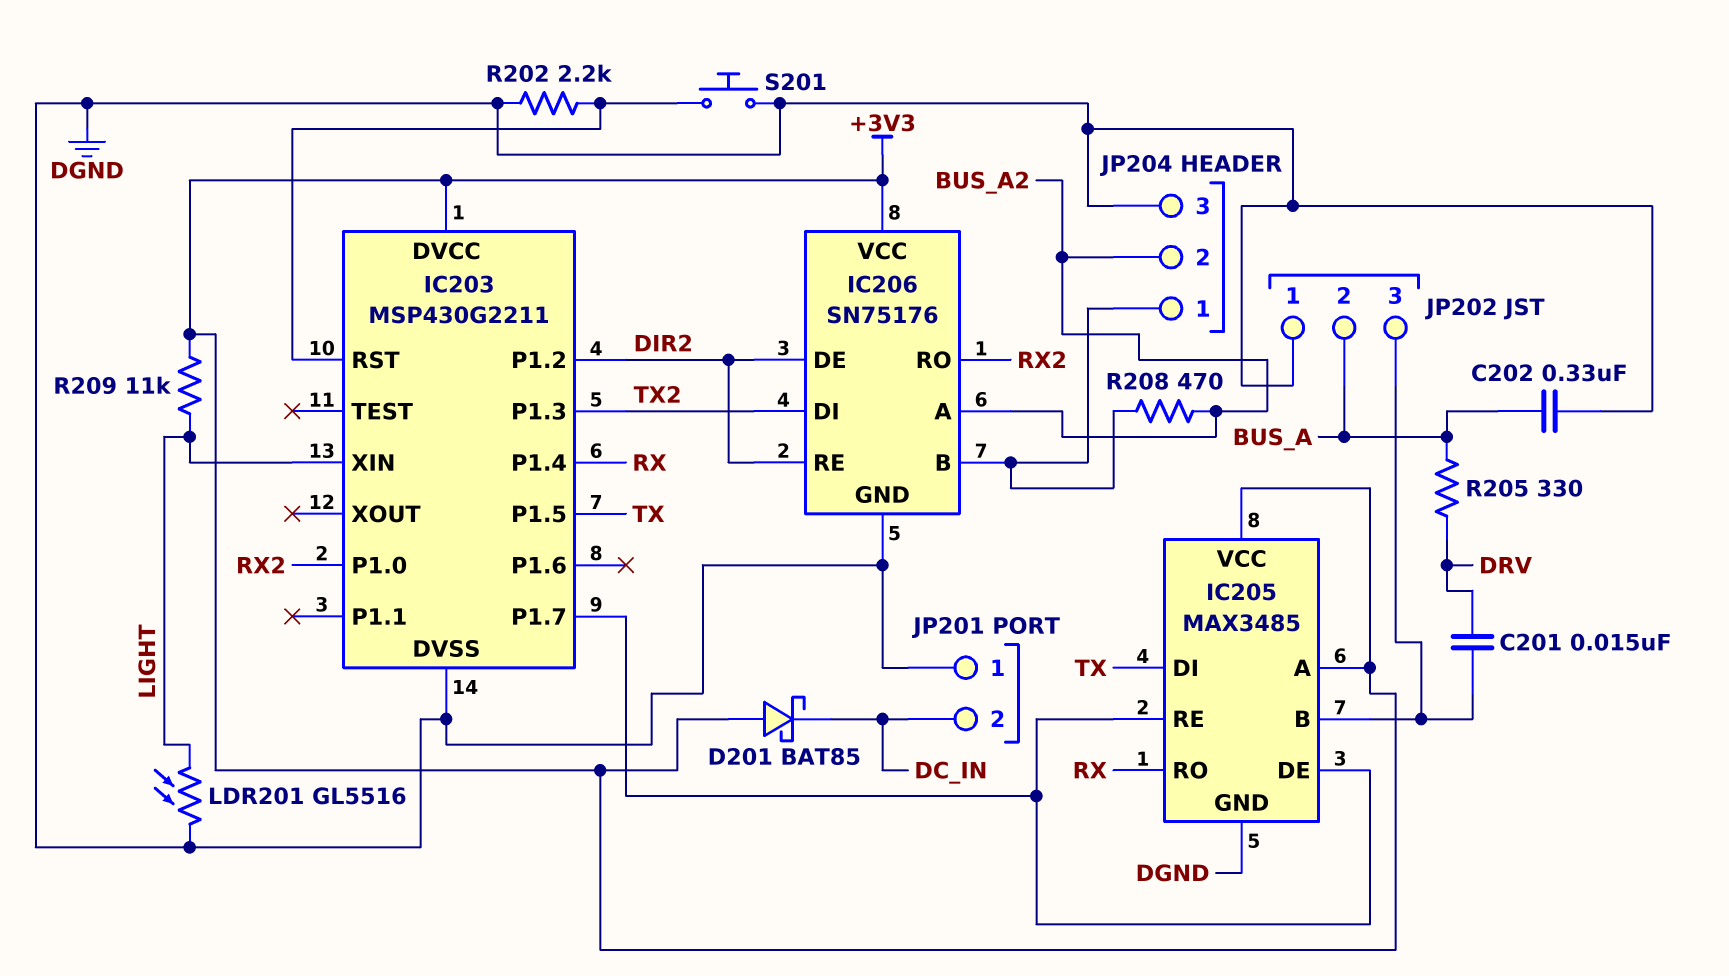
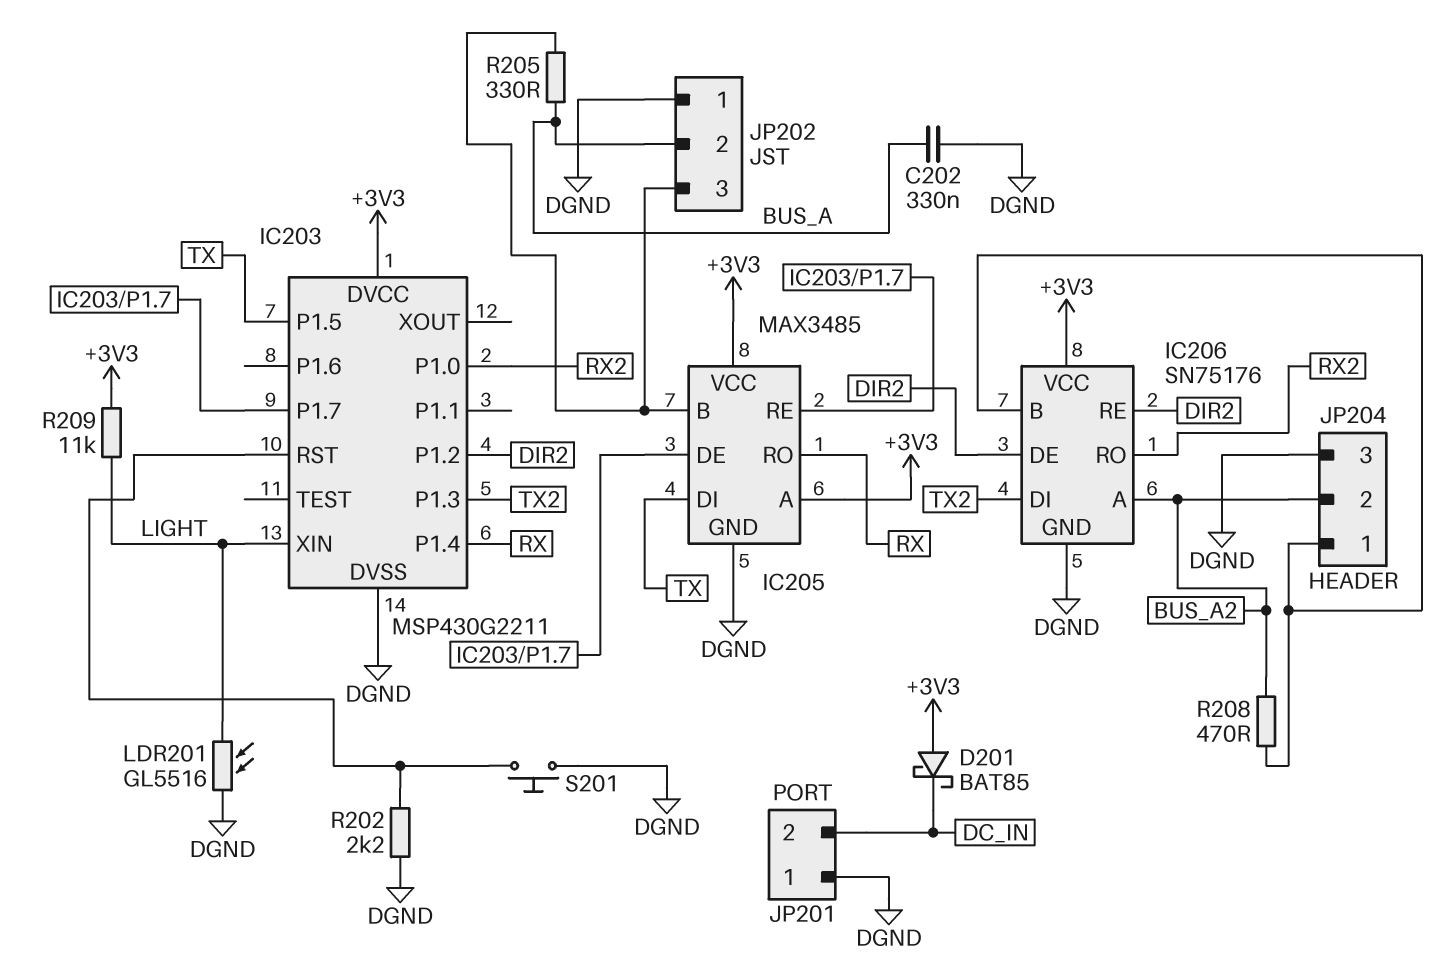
C201: 15nF (DRV, IC205/B) -> none
R205: 330 (BUS_A, DRV) -> 330 (BUS_A, IC205/B)

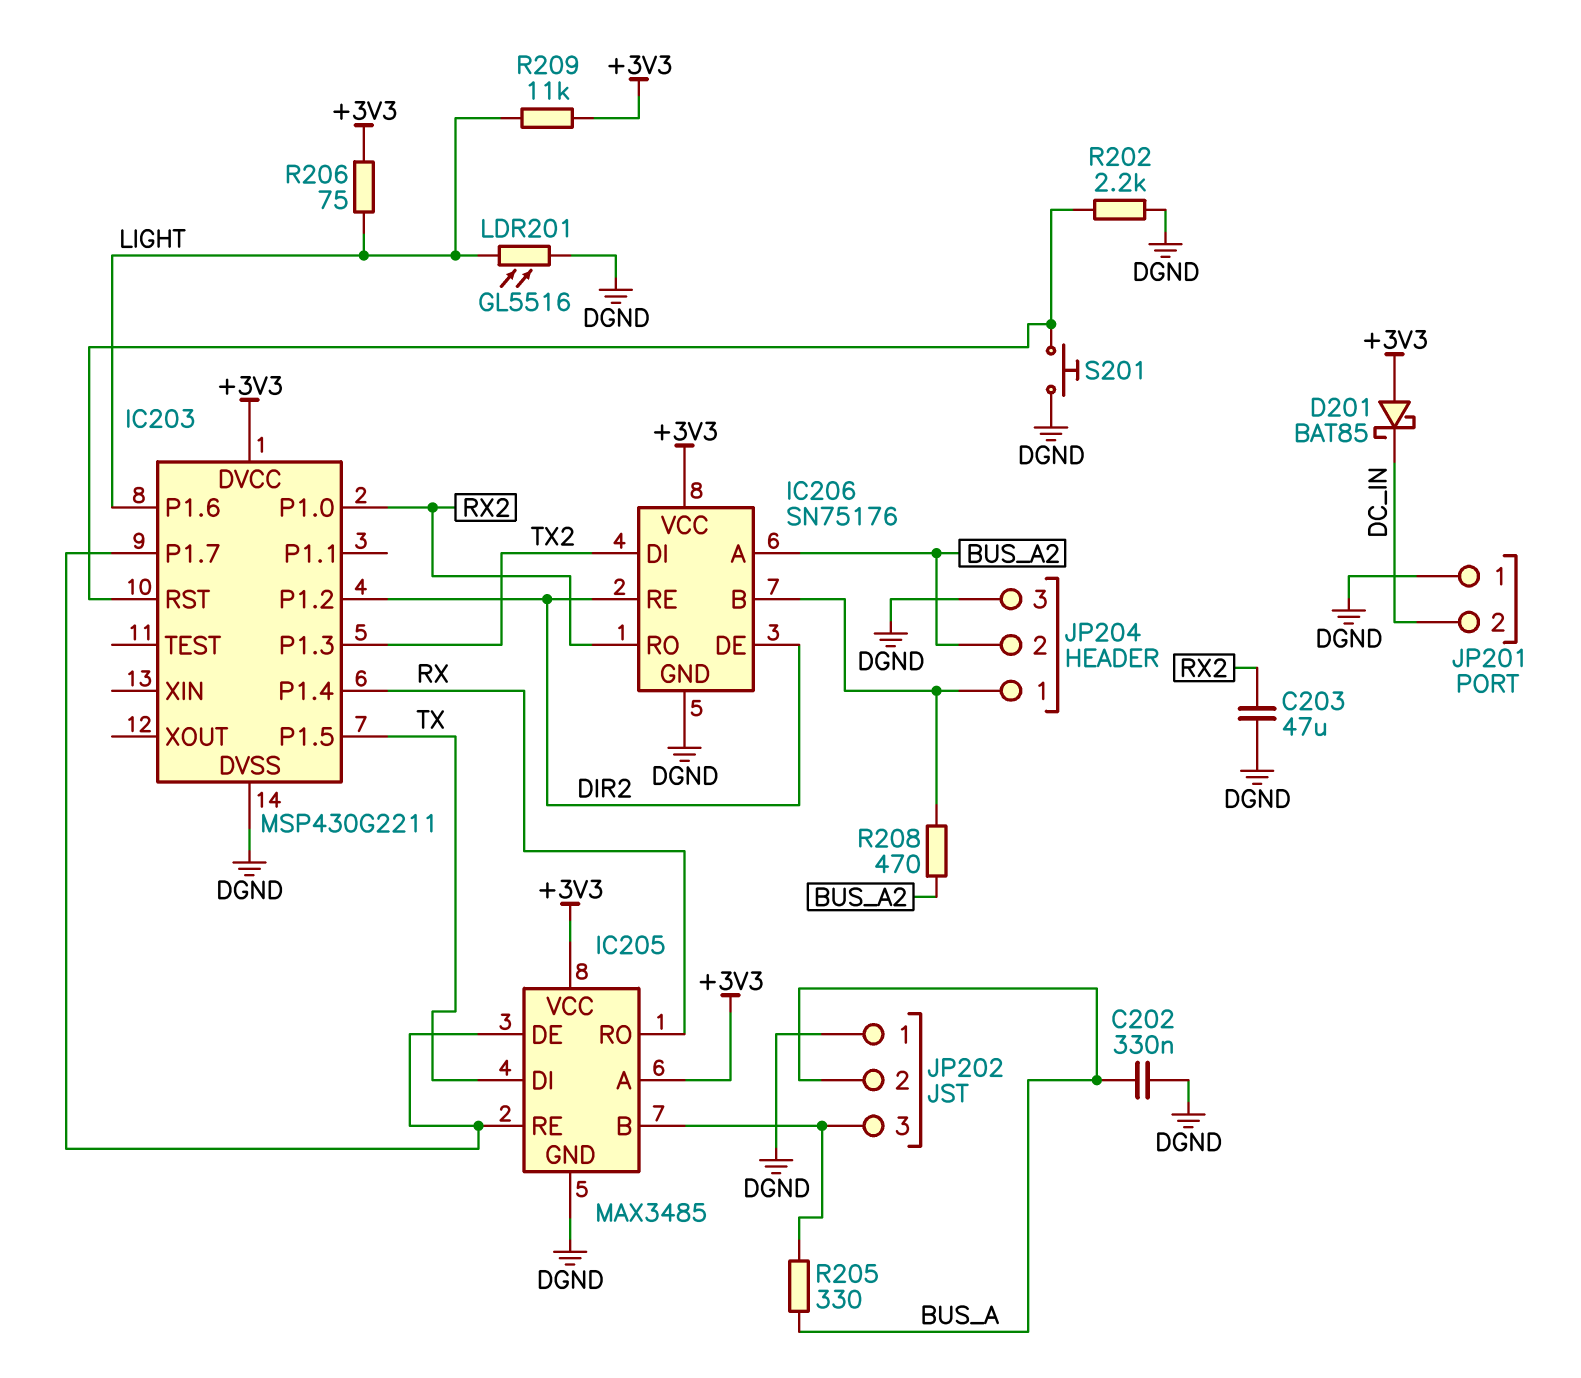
C203: none -> 47uF (DGND, RX2)
IC203 pin P1.6: none -> LIGHT
IC203 pin XIN: LIGHT -> none
R206: none -> 75 (+3V3, LIGHT)

